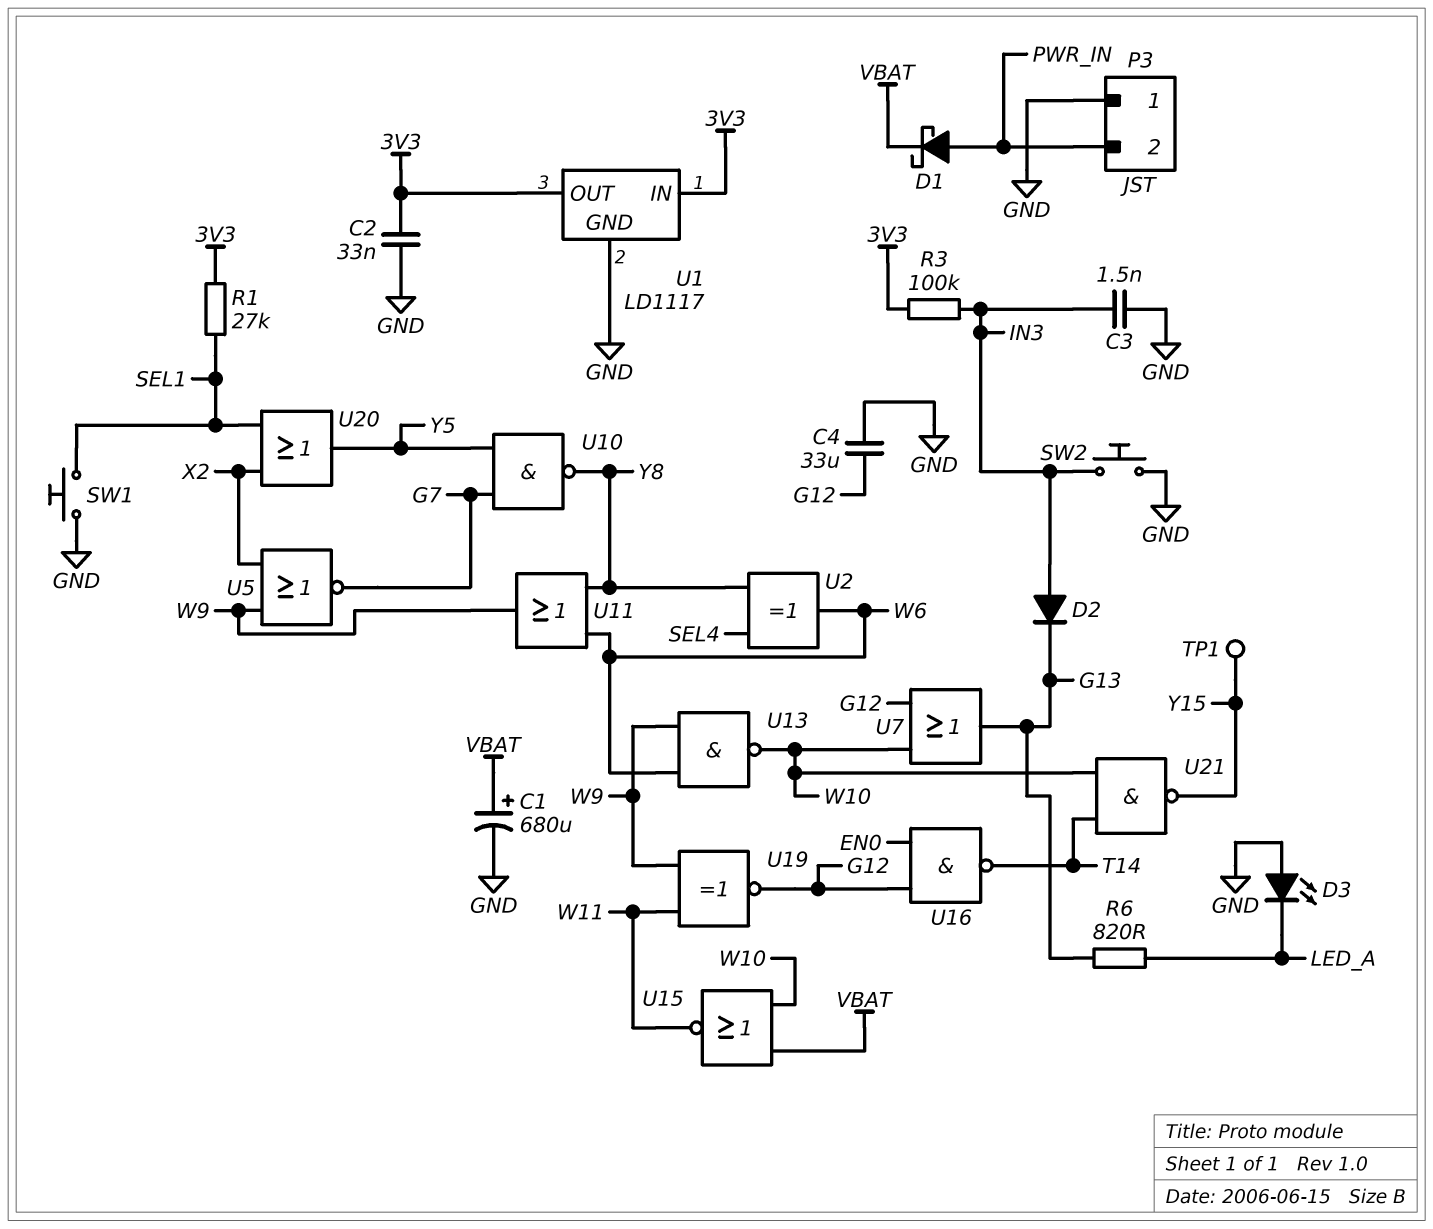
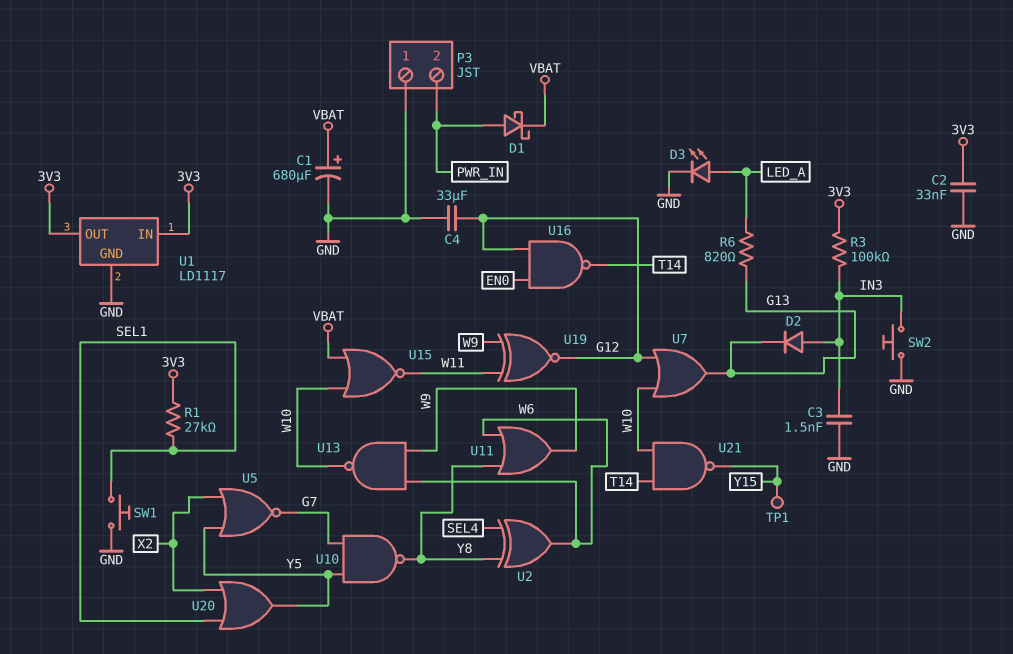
D3: LED (A GND, K LED_A) -> LED (A LED_A, K GND)
U5: NOR (in W9, in X2, out G7) -> NOR (in X2, in Y5, out G7)

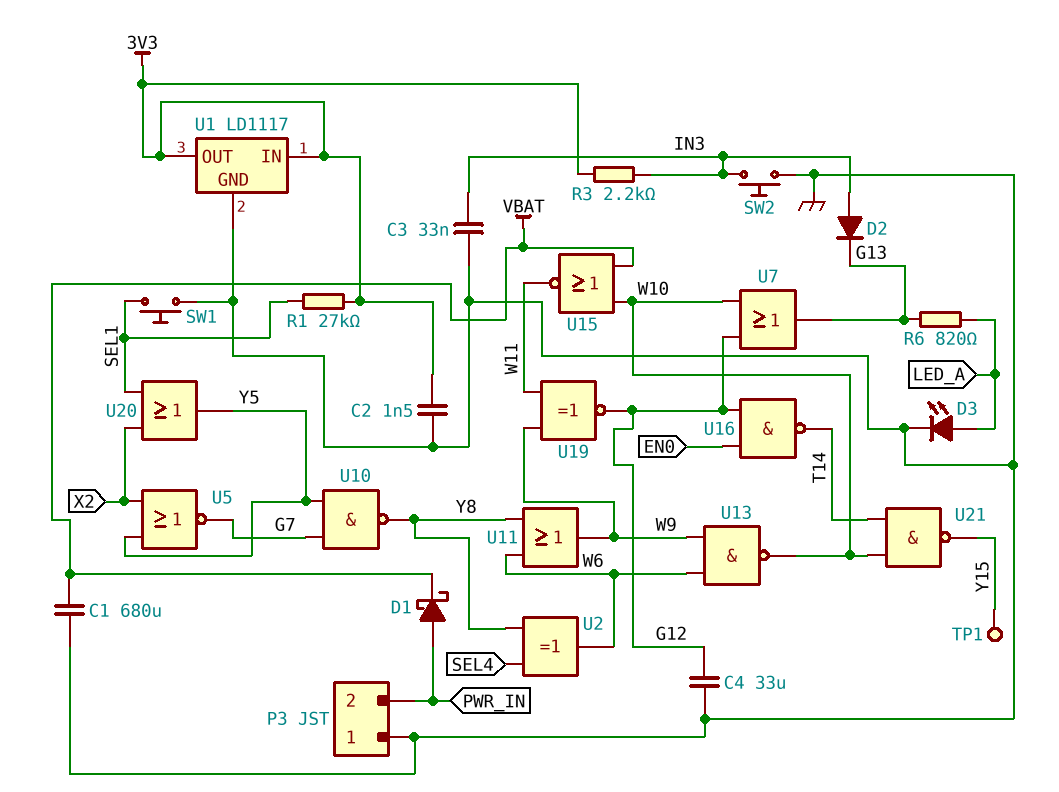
C1: 680uF (plus VBAT, minus GND) -> 680uF (GND, VBAT)
C2: 33nF (3V3, GND) -> 1.5nF (3V3, GND)
C3: 1.5nF (GND, IN3) -> 33nF (GND, IN3)
R3: 100k (3V3, IN3) -> 2.2k (3V3, IN3)

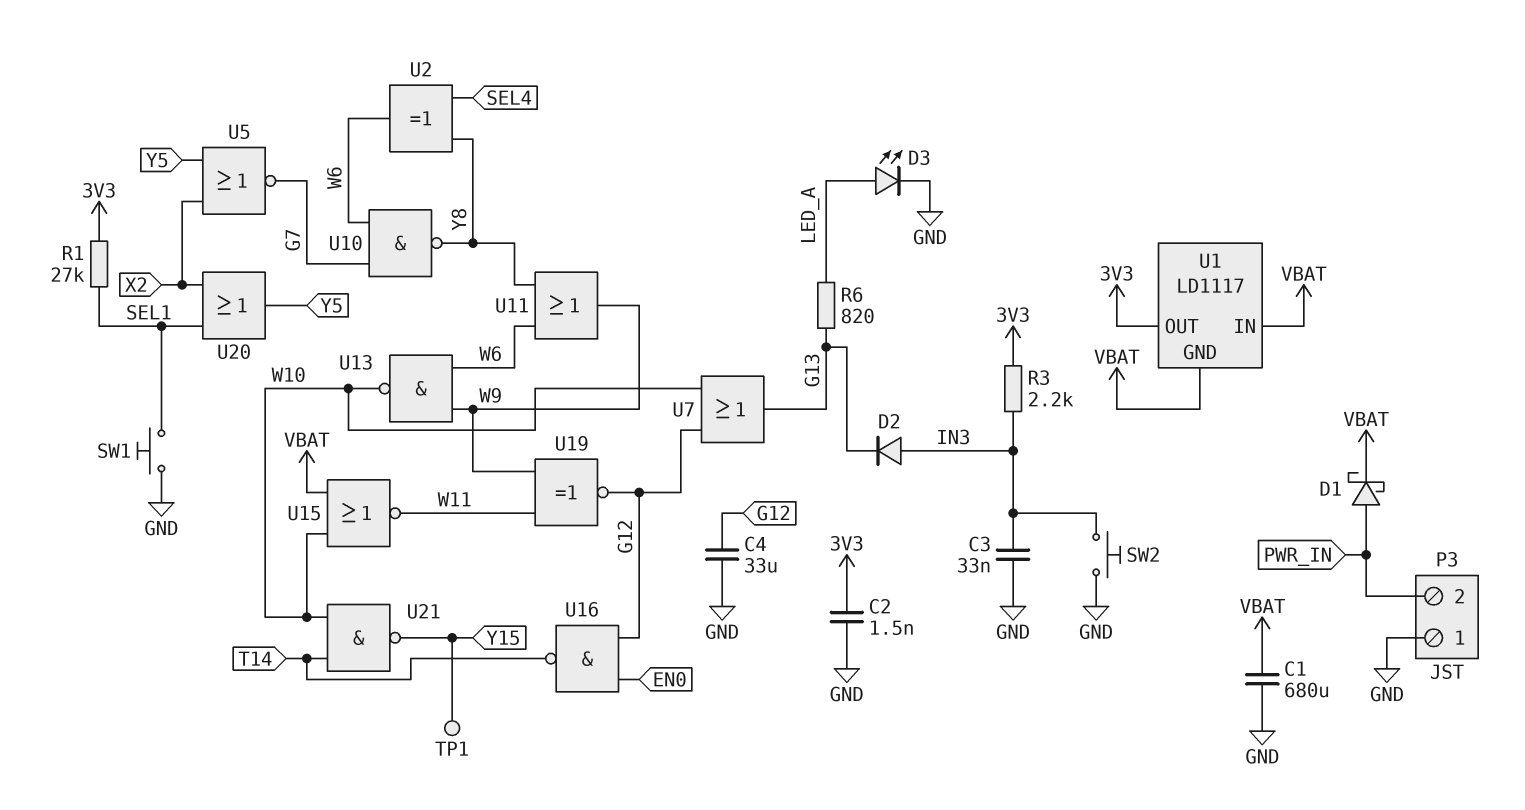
U1 pin GND: GND -> VBAT
U1 pin IN: 3V3 -> VBAT
U10: NAND (in G7, in Y5, out Y8) -> NAND (in G7, in W6, out Y8)

